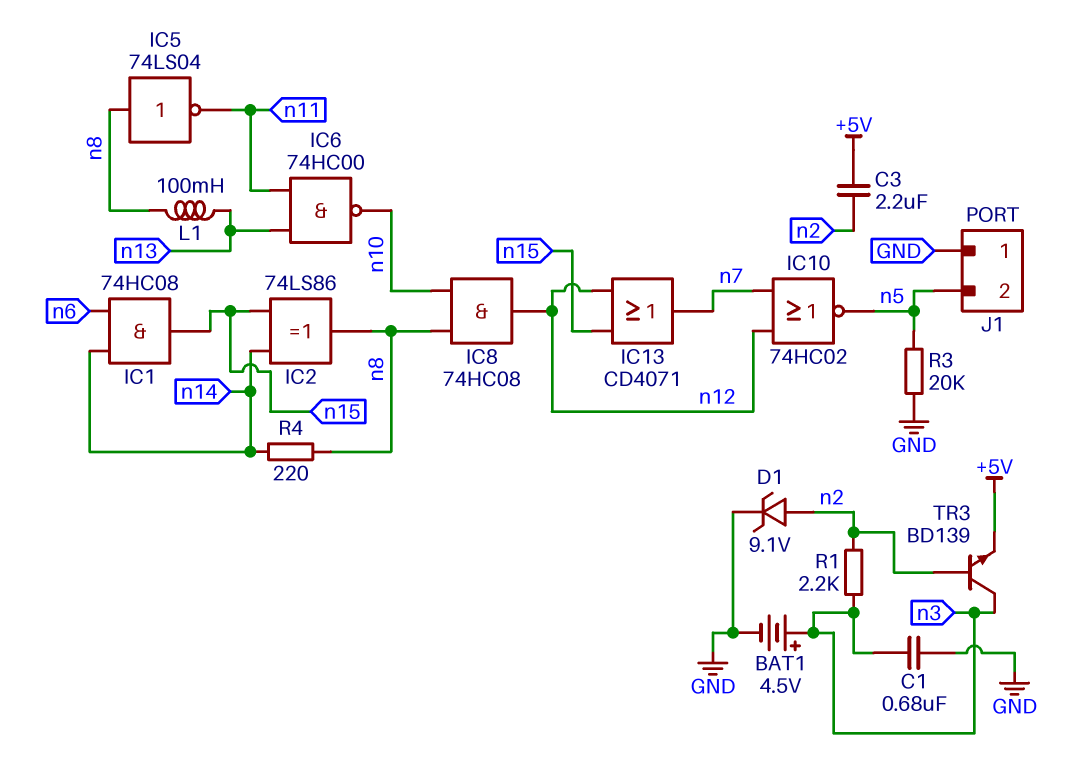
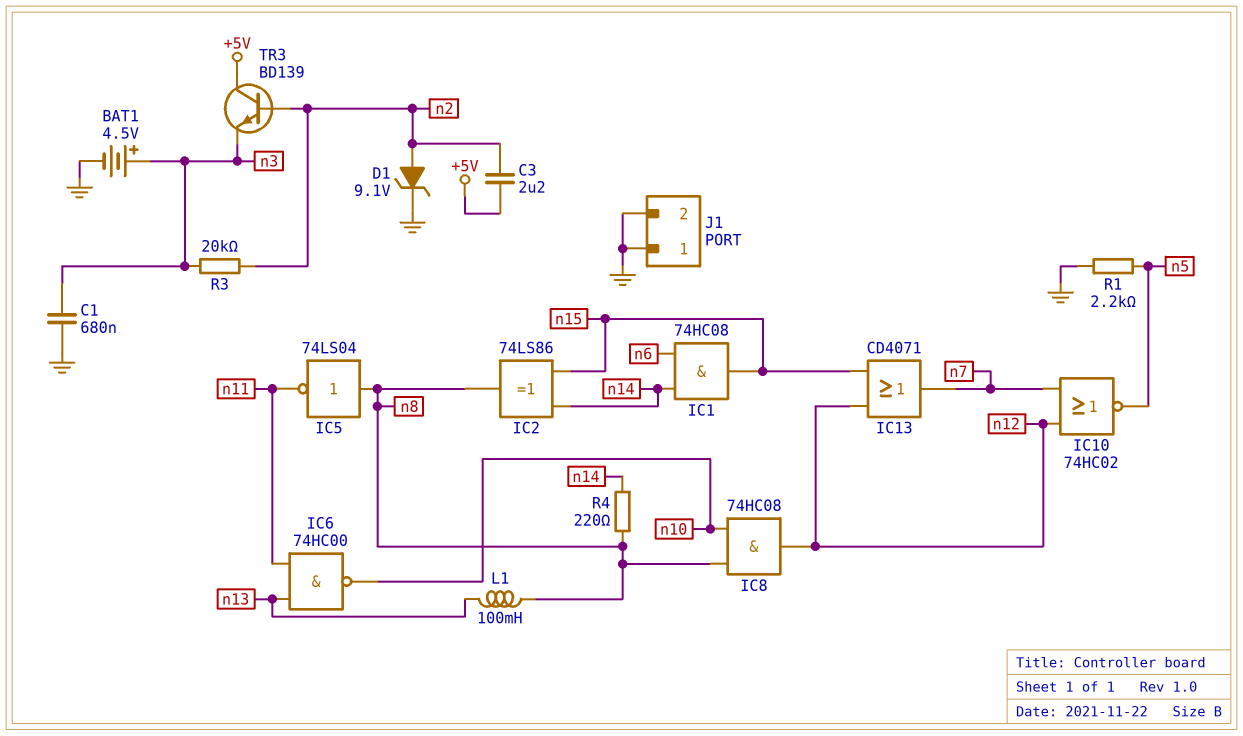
J1 pin 2: n5 -> GND
R1: 2.2k (n2, n3) -> 2.2k (GND, n5)
R3: 20k (GND, n5) -> 20k (n2, n3)
TR3: NPN BD139 (B n2, C n3, E +5V) -> NPN BD139 (B n2, C +5V, E n3)

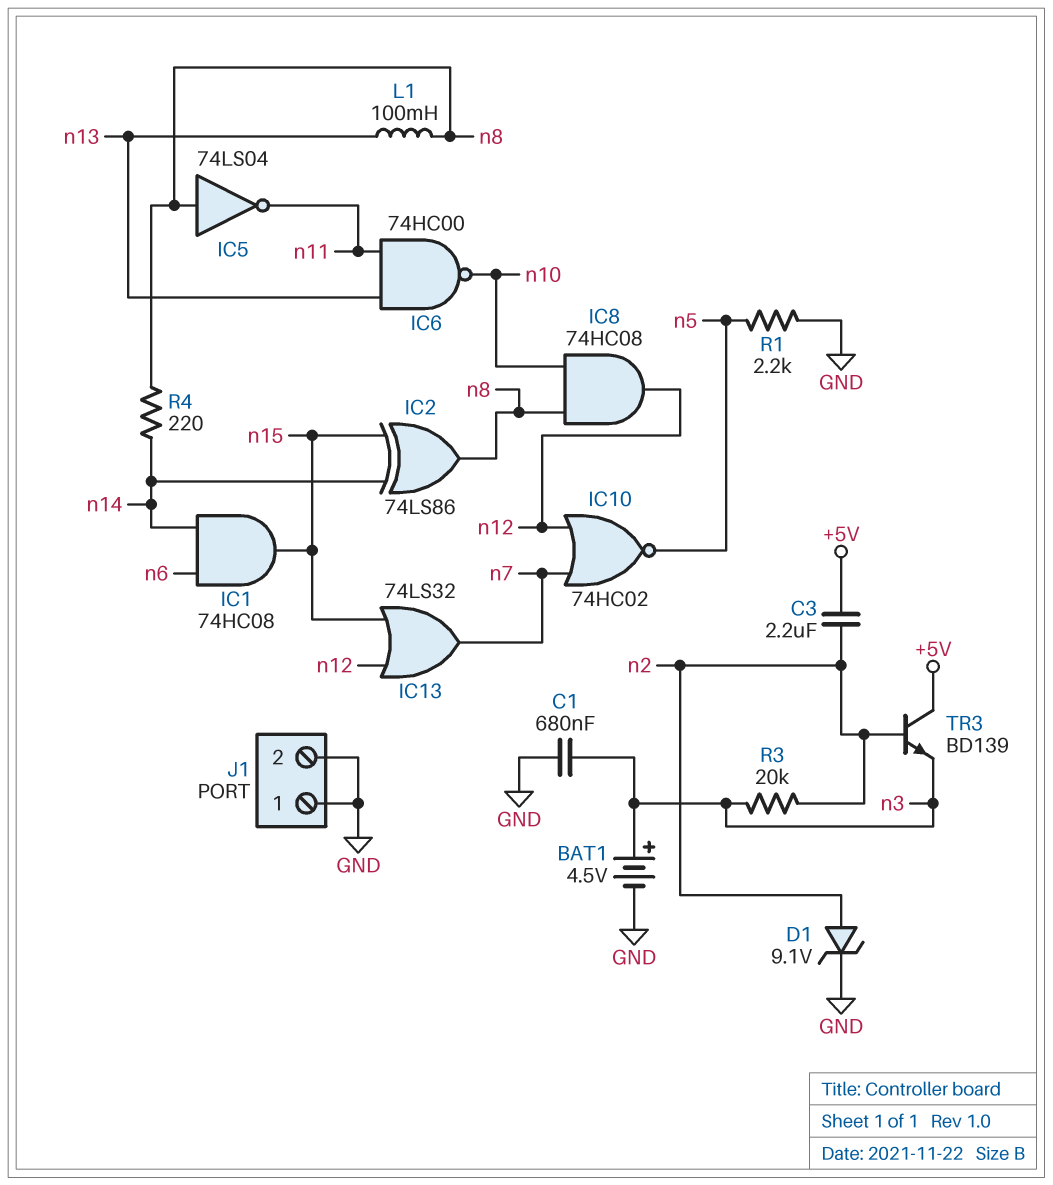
IC13: OR CD4071 (in n12, in n15, out n7) -> OR 74LS32 (in n12, in n15, out n7)

